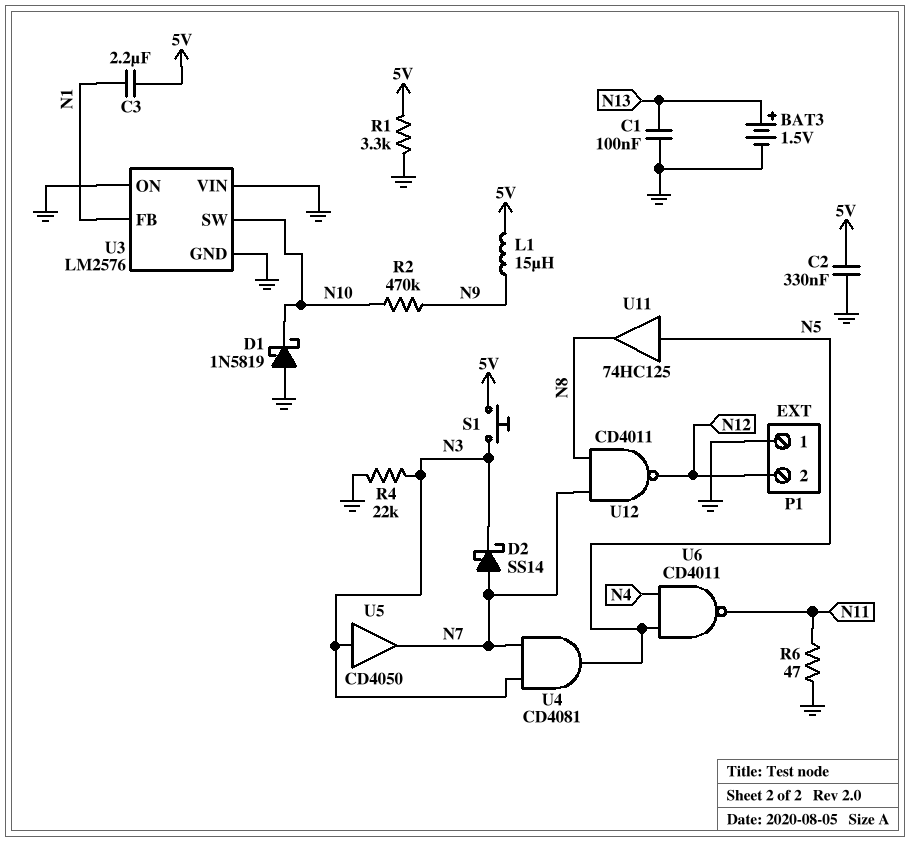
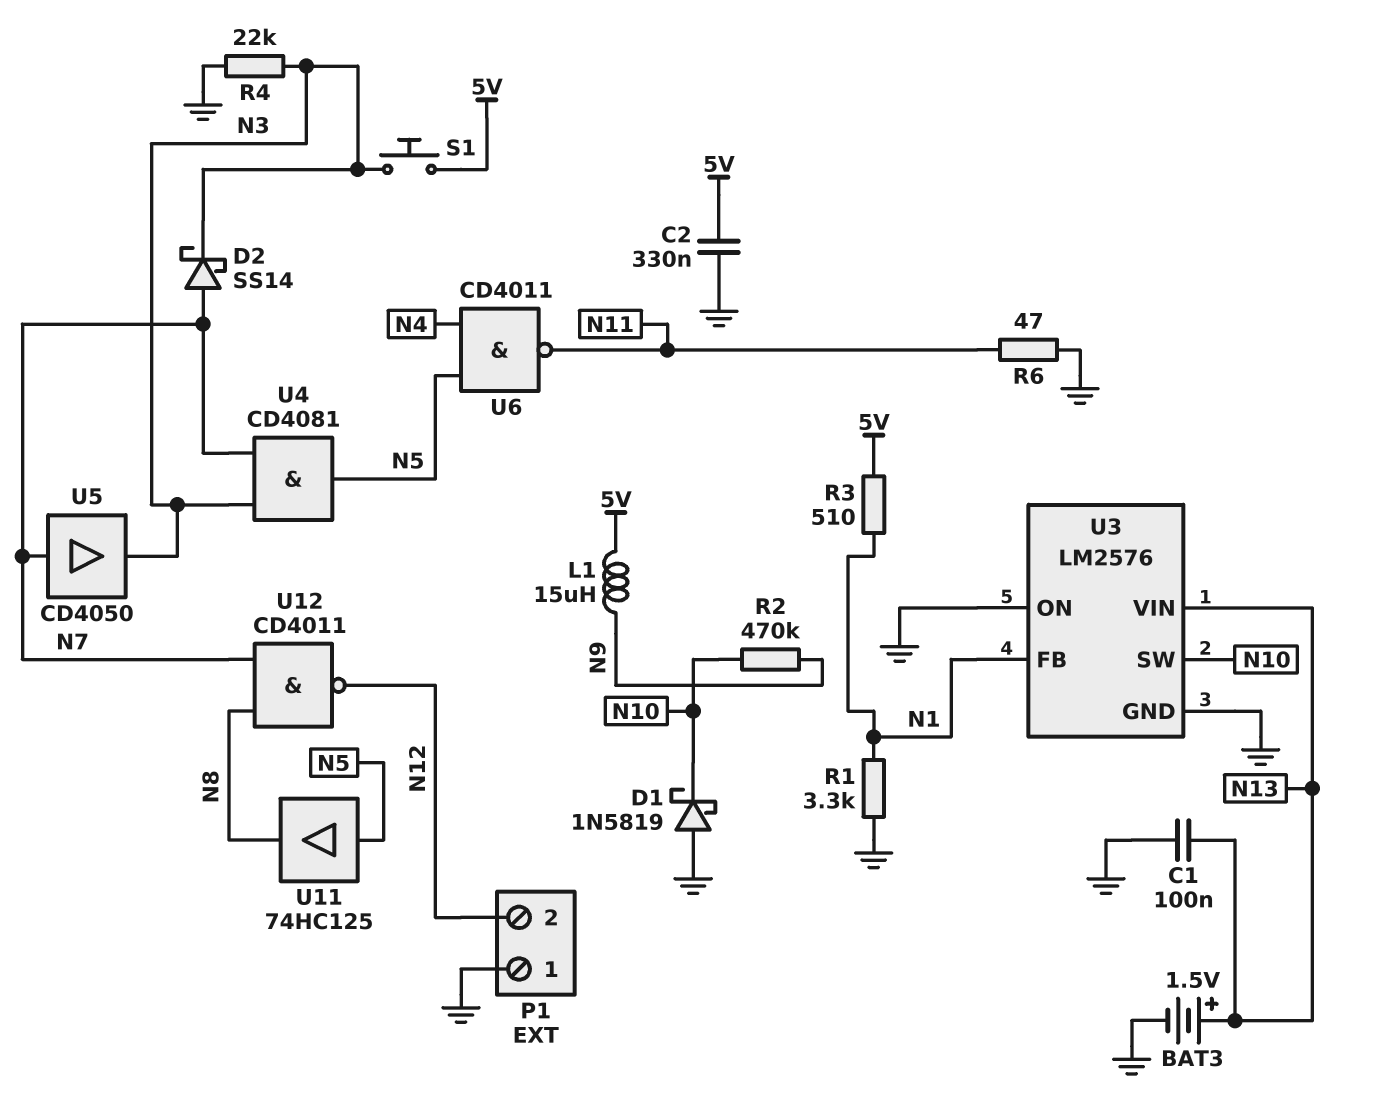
C3: 2.2uF (5V, N1) -> none
R1: 3.3k (5V, GND) -> 3.3k (GND, N1)
R3: none -> 510 (5V, N1)
U3 pin VIN: GND -> N13
U5: buffer CD4050 (in N3, out N7) -> buffer CD4050 (in N7, out N3)

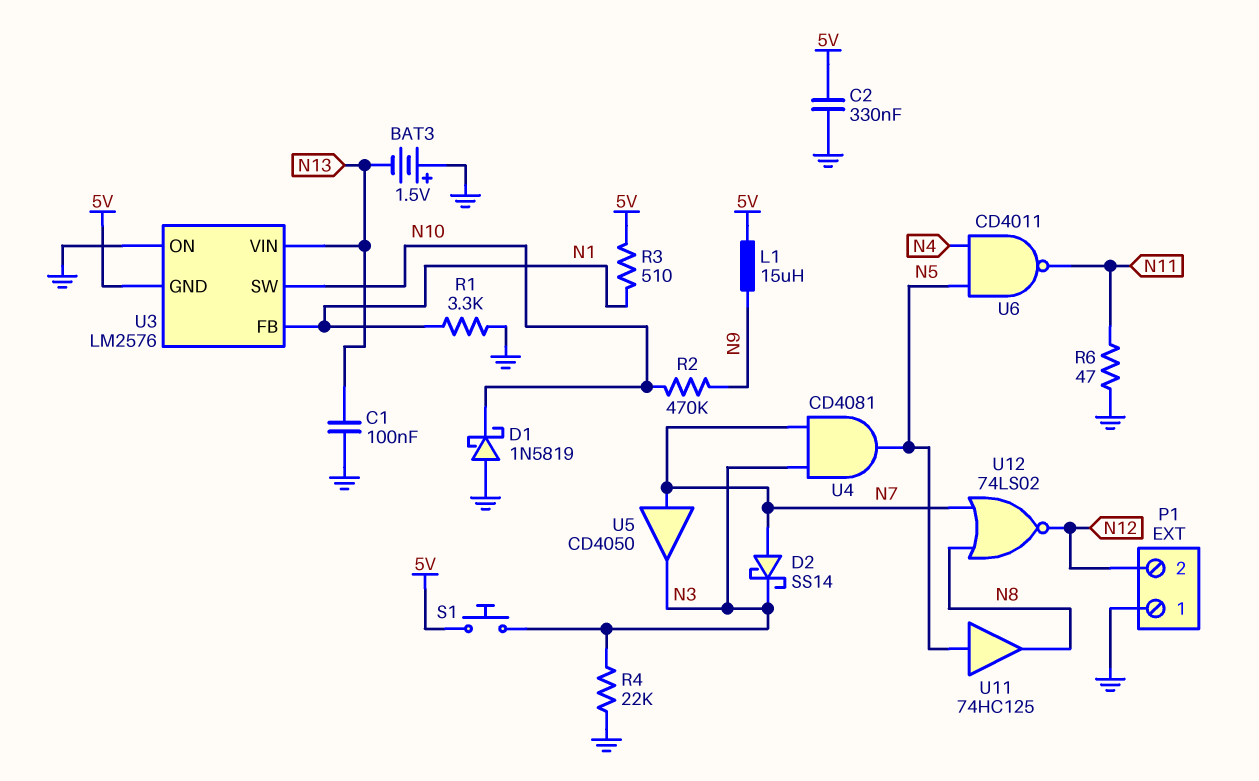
BAT3: 1.5V (plus N13, minus GND) -> 1.5V (plus GND, minus N13)
U3 pin GND: GND -> 5V
U12: NAND CD4011 (in N7, in N8, out N12) -> NOR 74LS02 (in N7, in N8, out N12)

